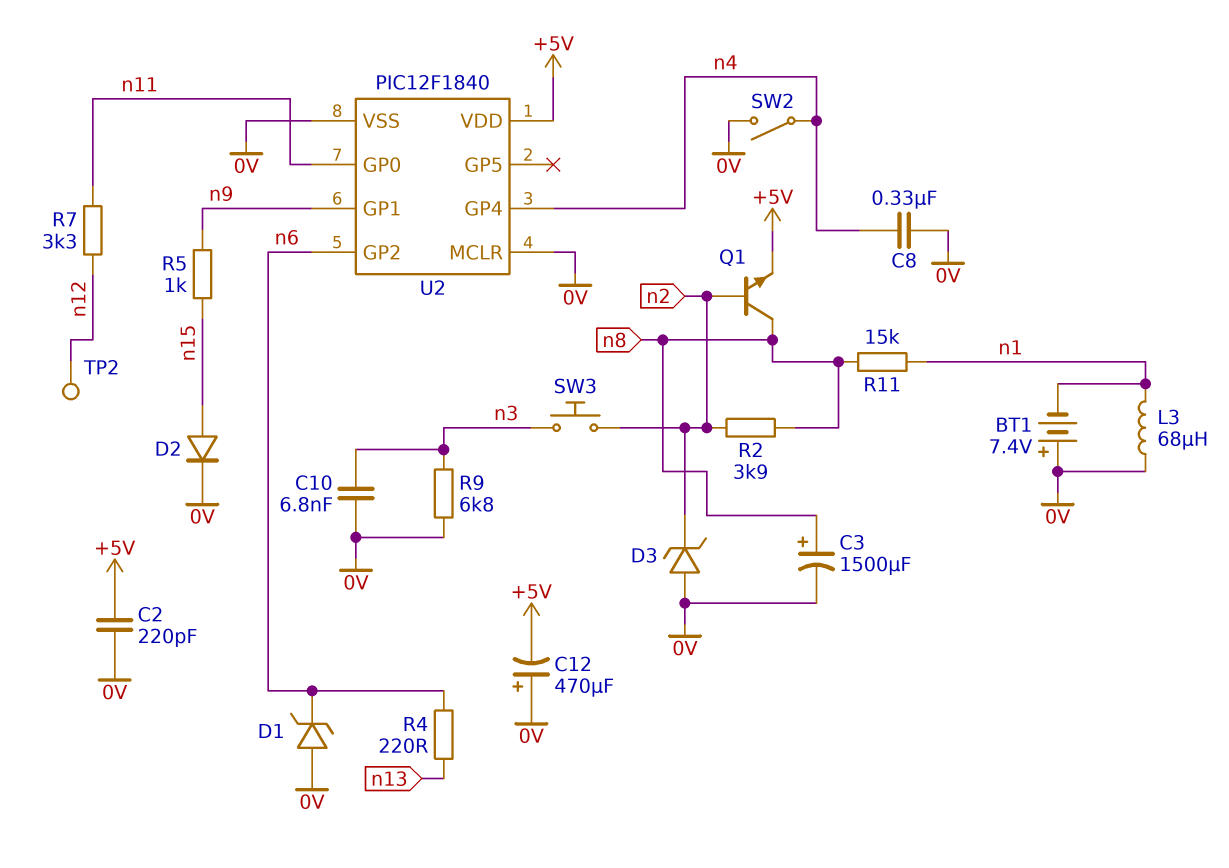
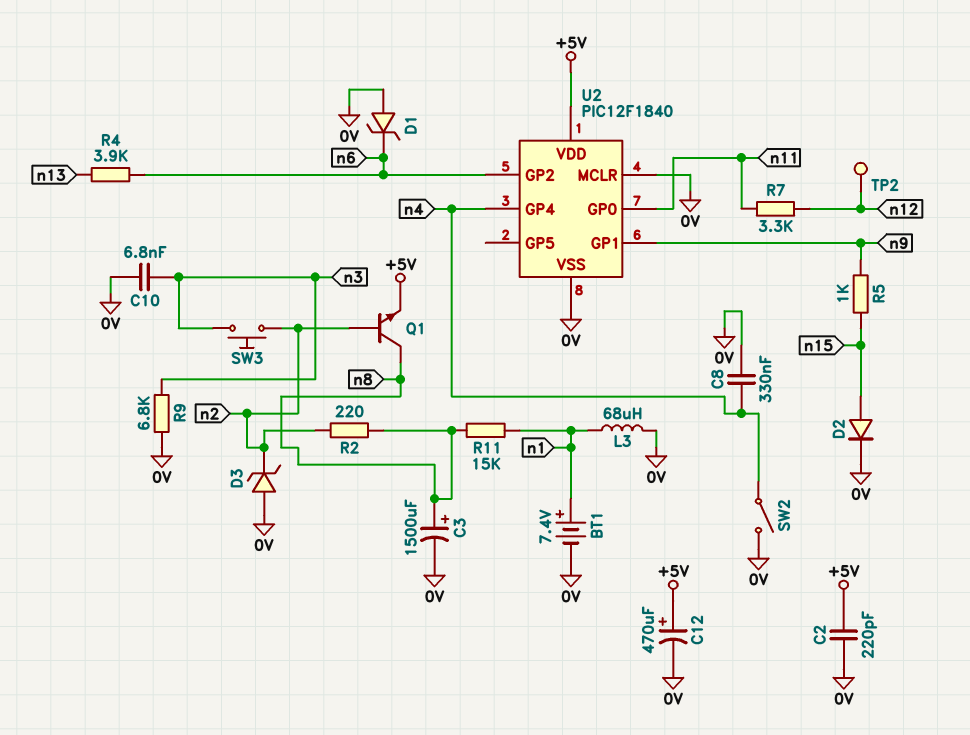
BT1: 7.4V (plus 0V, minus n1) -> 7.4V (plus n1, minus 0V)
C12: 470uF (plus 0V, minus +5V) -> 470uF (plus +5V, minus 0V)
R2: 3.9k (n2, n8) -> 220 (n2, n8)
R4: 220 (n6, n13) -> 3.9k (n6, n13)

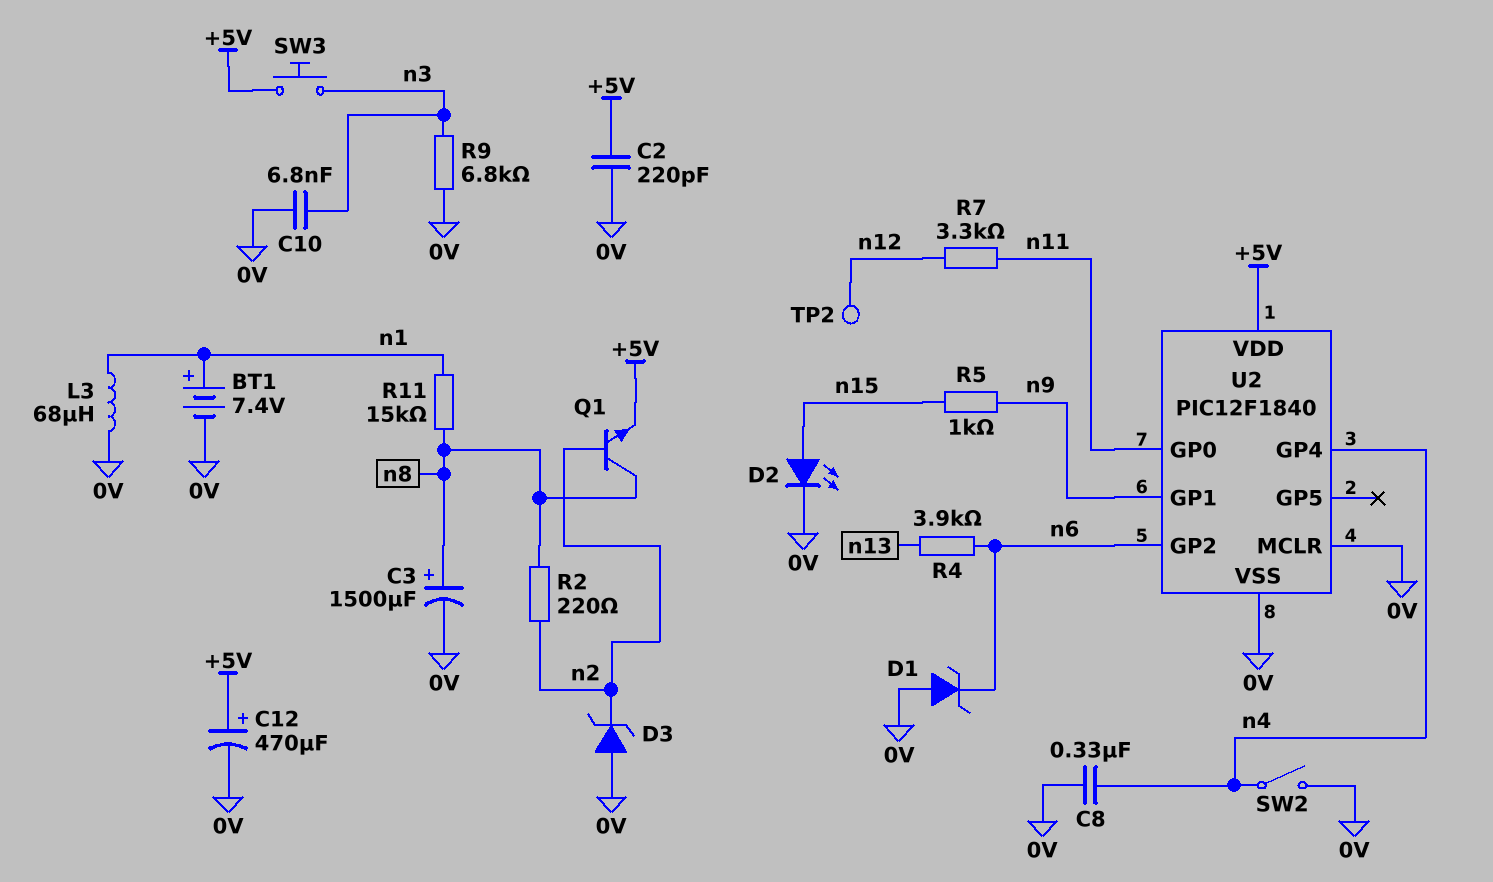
D2: diode (A n15, K 0V) -> LED (A n15, K 0V)
SW3: button (n2, n3) -> button (+5V, n3)

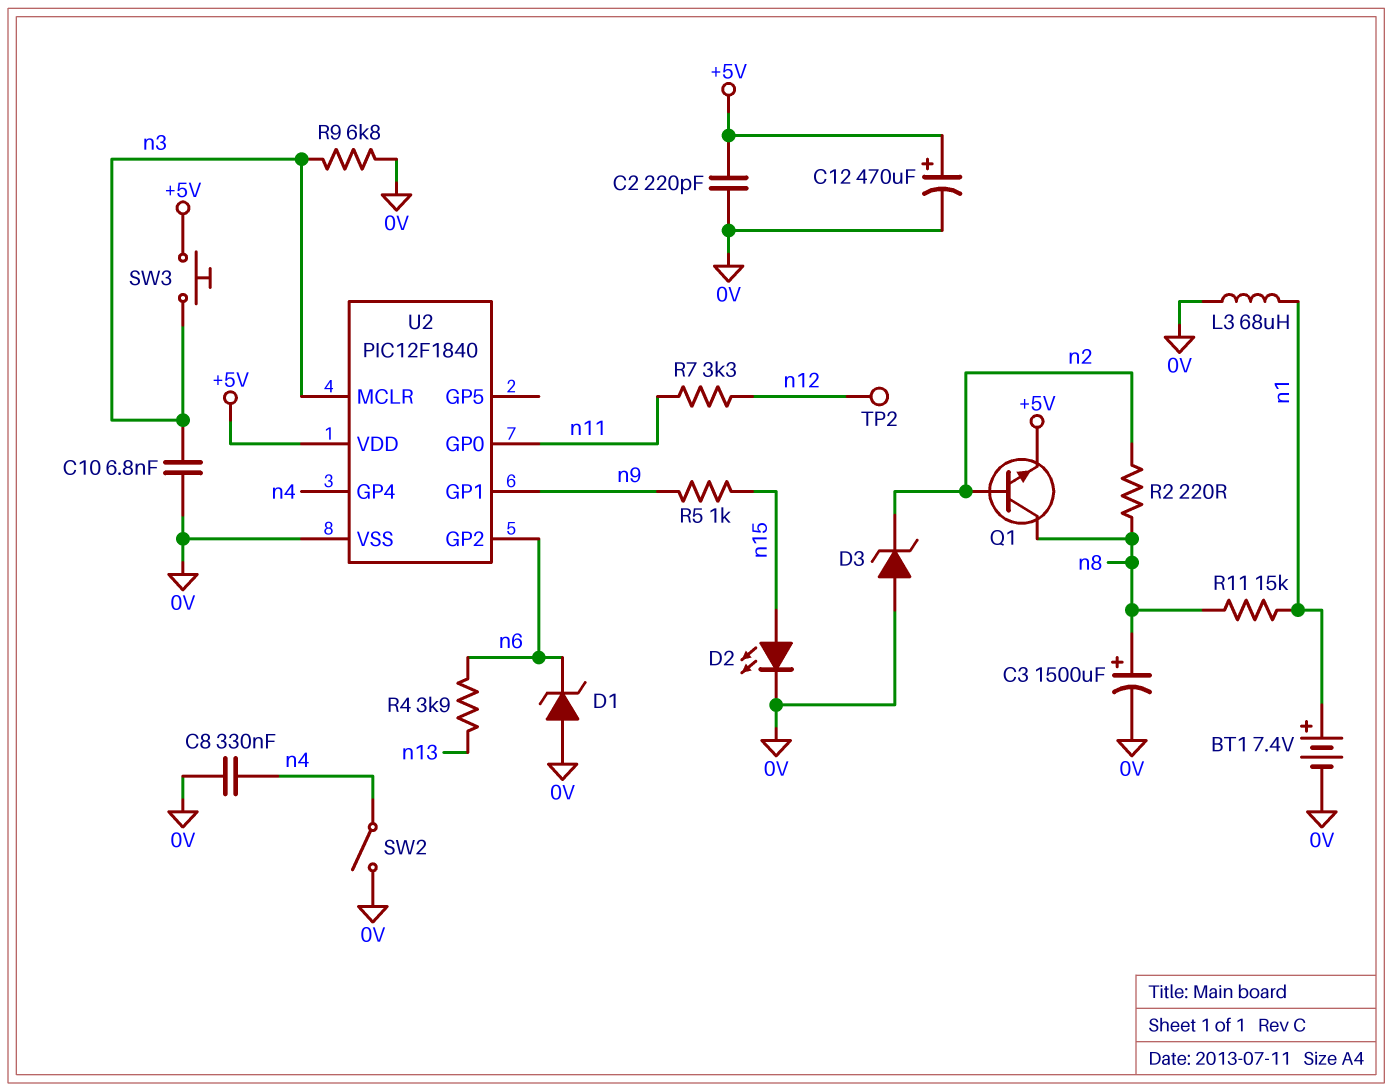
U2 pin MCLR: 0V -> n3

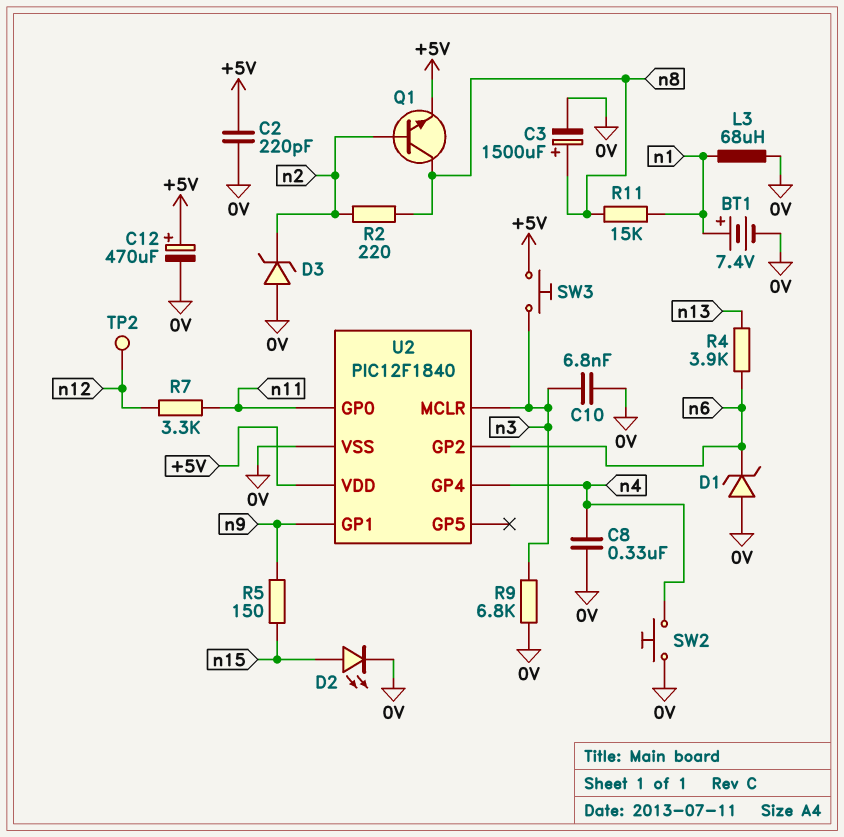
R5: 1k (n9, n15) -> 150 (n9, n15)
SW2: switch (0V, n4) -> button (0V, n4)

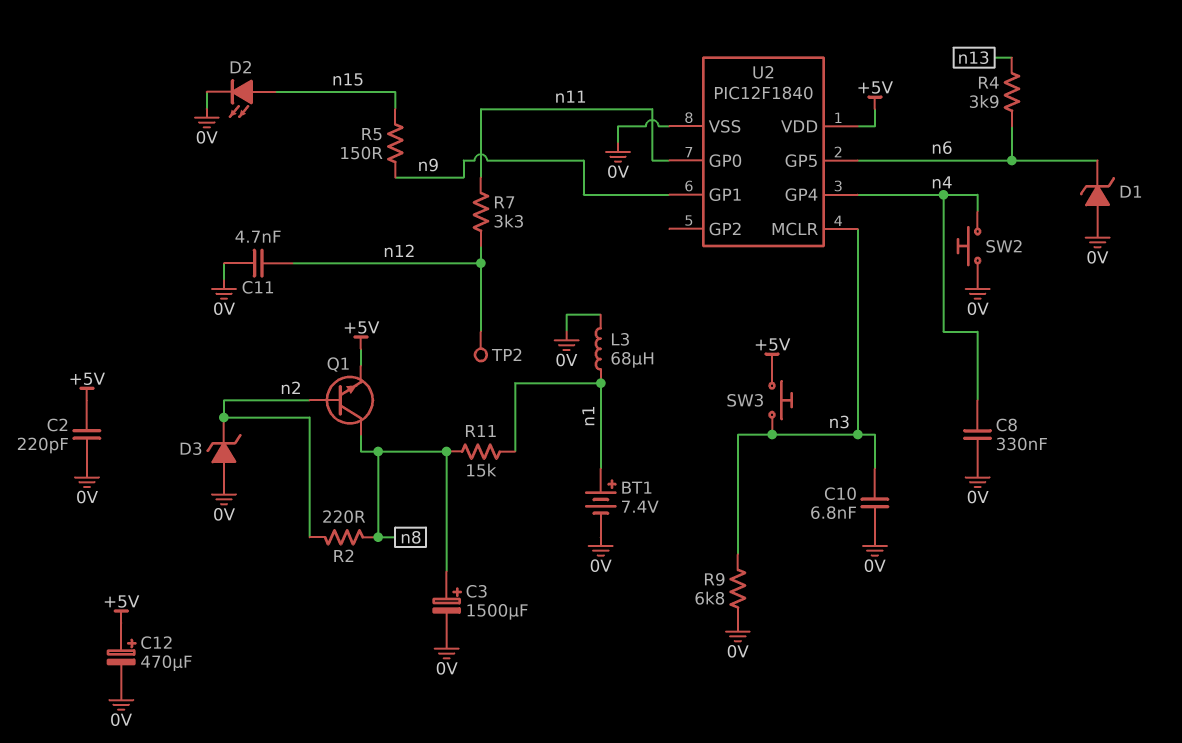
C11: none -> 4.7nF (0V, n12)
U2 pin GP2: n6 -> none
U2 pin GP5: none -> n6

